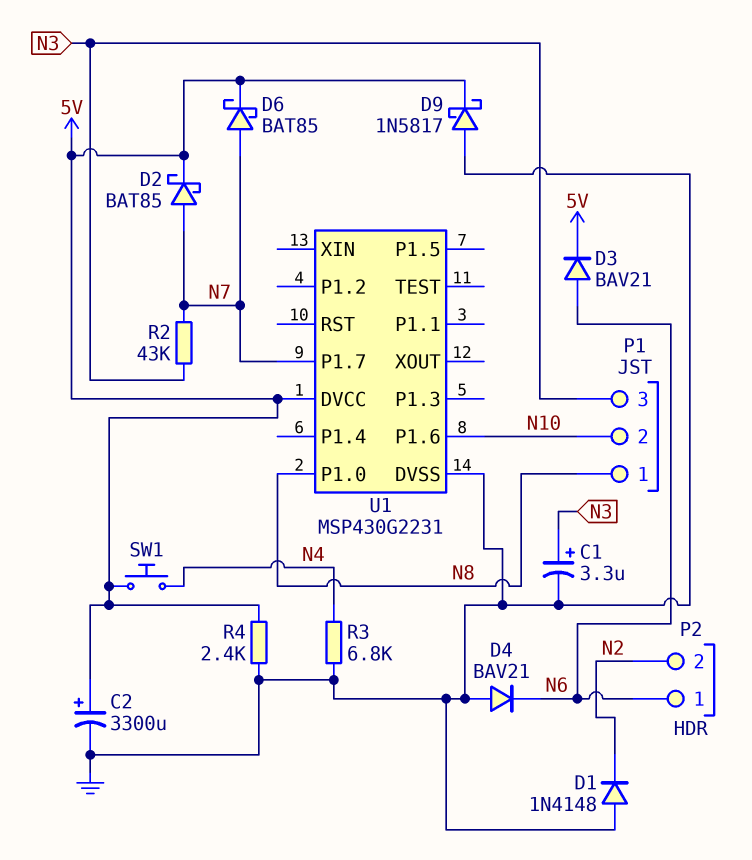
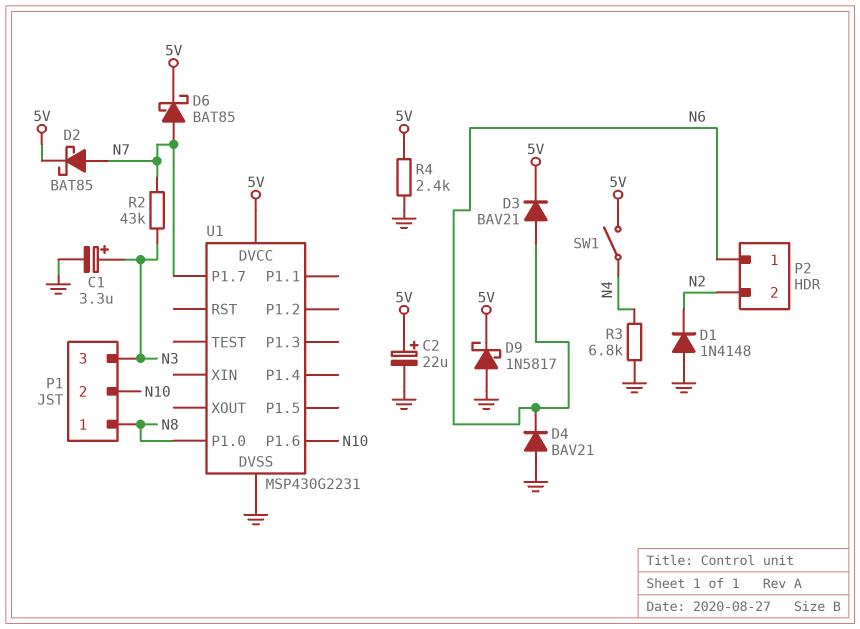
C2: 3300uF (plus 5V, minus GND) -> 22uF (plus 5V, minus GND)
SW1: button (5V, N4) -> switch (5V, N4)

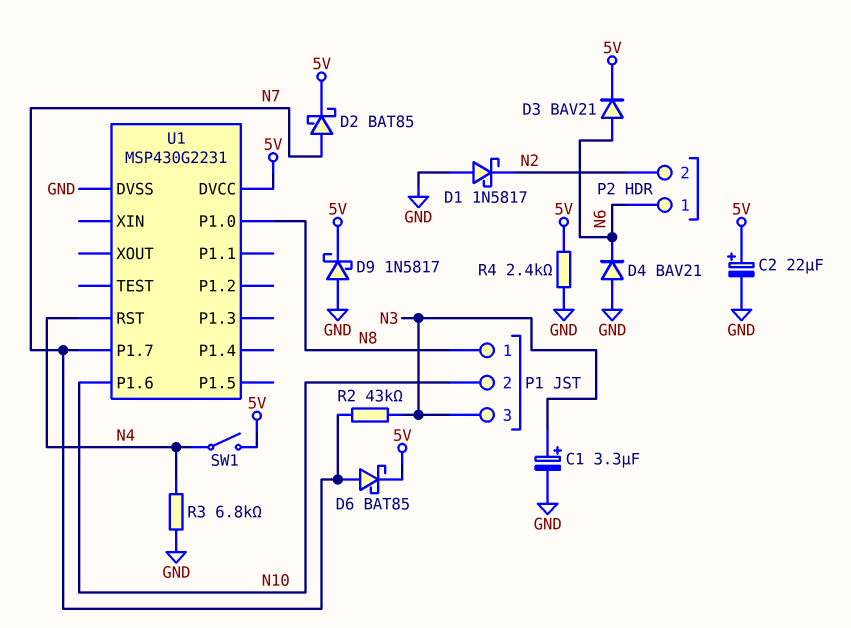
D1: diode 1N4148 (A GND, K N2) -> schottky 1N5817 (A GND, K N2)
U1 pin RST: none -> N4

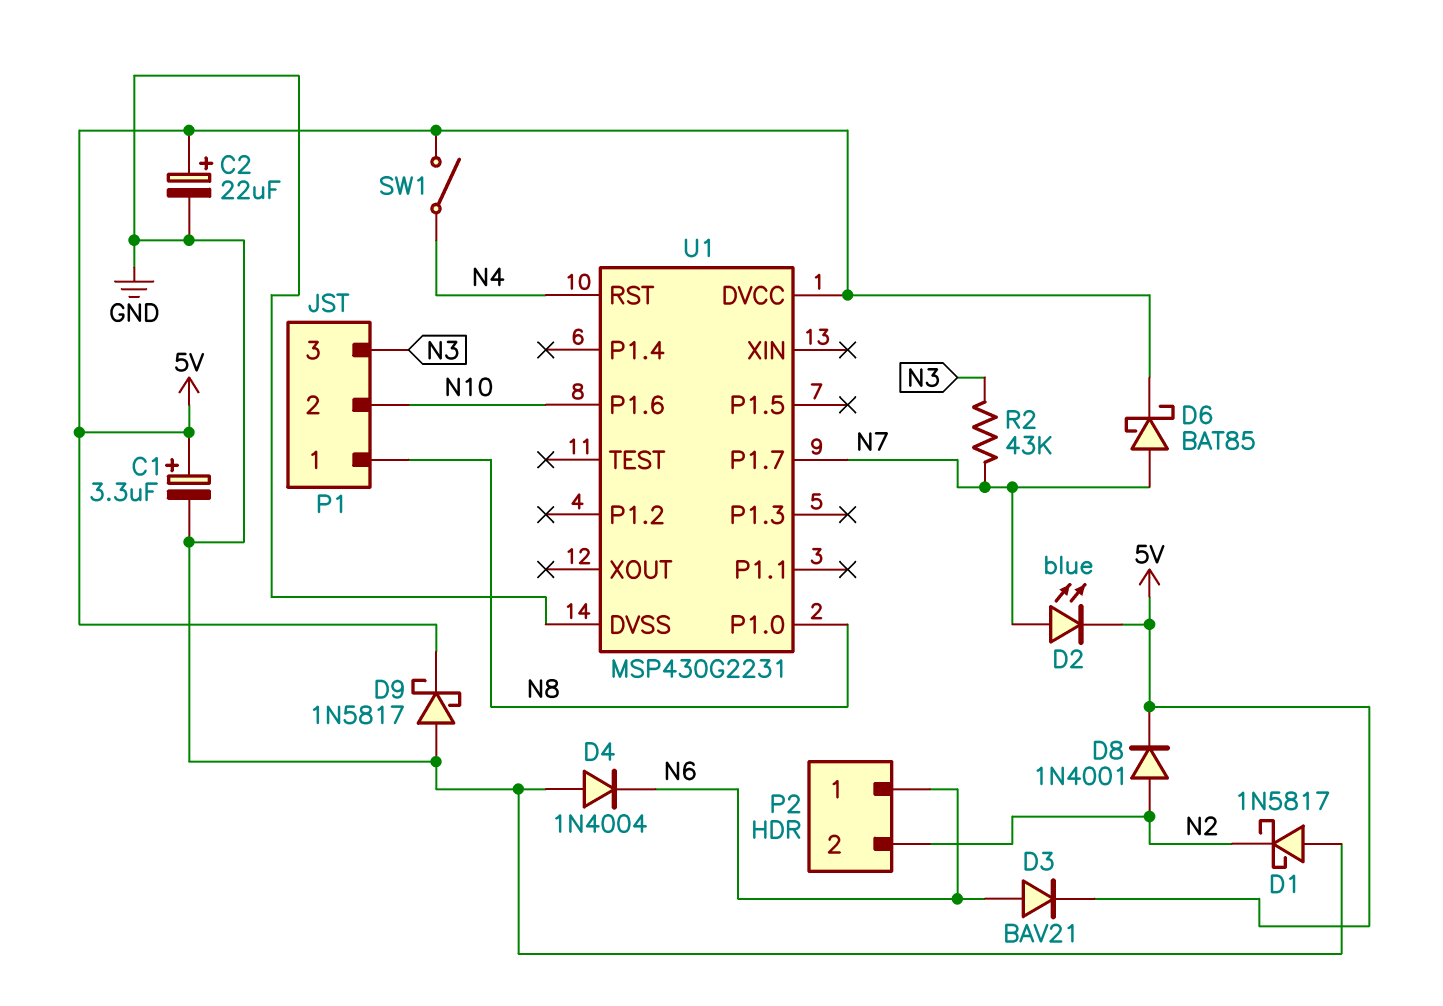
C1: 3.3uF (plus N3, minus GND) -> 3.3uF (plus 5V, minus GND)
D2: schottky BAT85 (A N7, K 5V) -> LED blue (A N7, K 5V)
D4: diode BAV21 (A GND, K N6) -> diode 1N4004 (A GND, K N6)
D8: none -> diode 1N4001 (A N2, K 5V)
R3: 6.8k (GND, N4) -> none
R4: 2.4k (5V, GND) -> none

